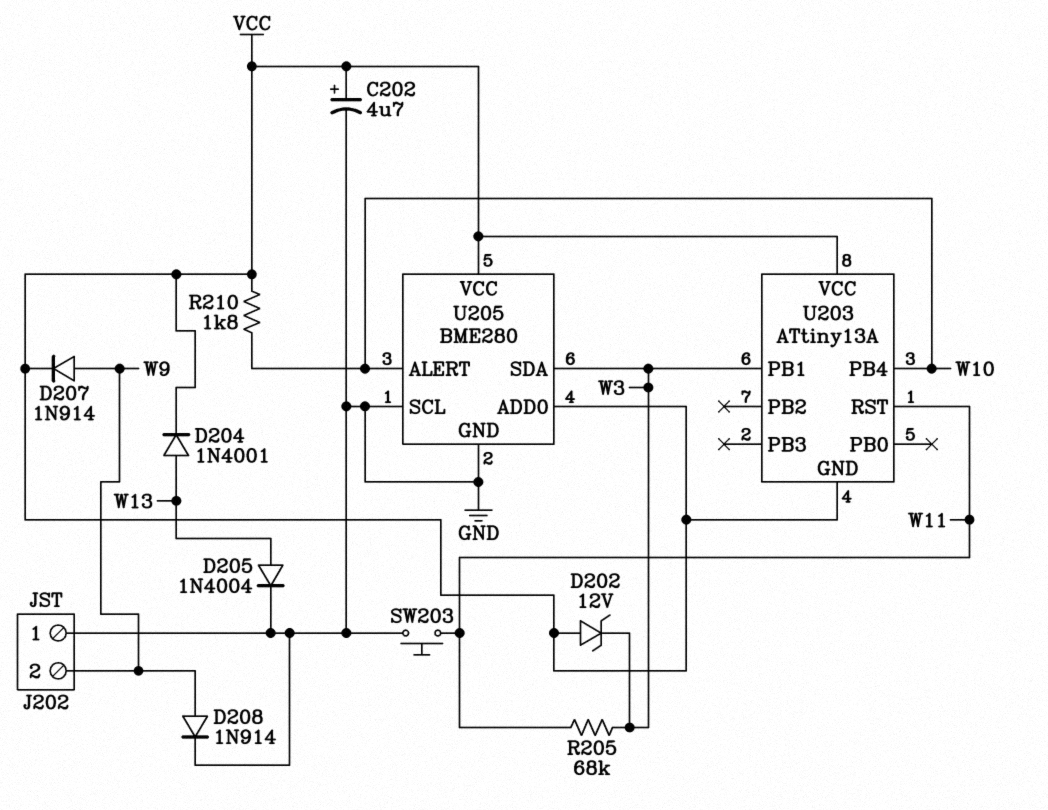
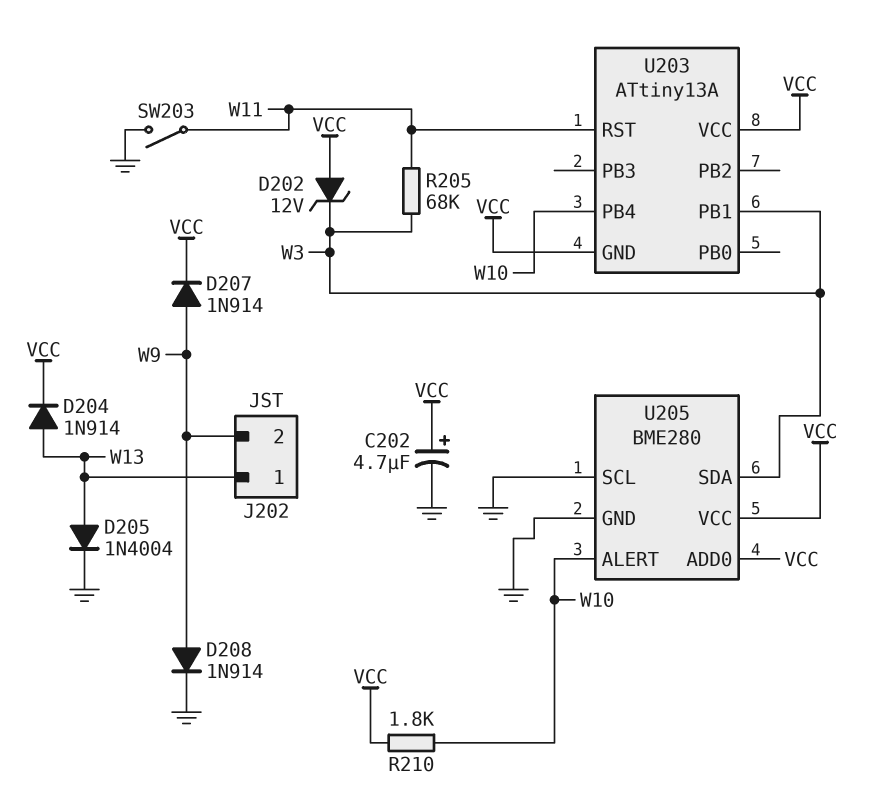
D204: diode 1N4001 (A W13, K VCC) -> diode 1N914 (A W13, K VCC)
J202 pin 1: GND -> W13
SW203: button (GND, W11) -> switch (GND, W11)

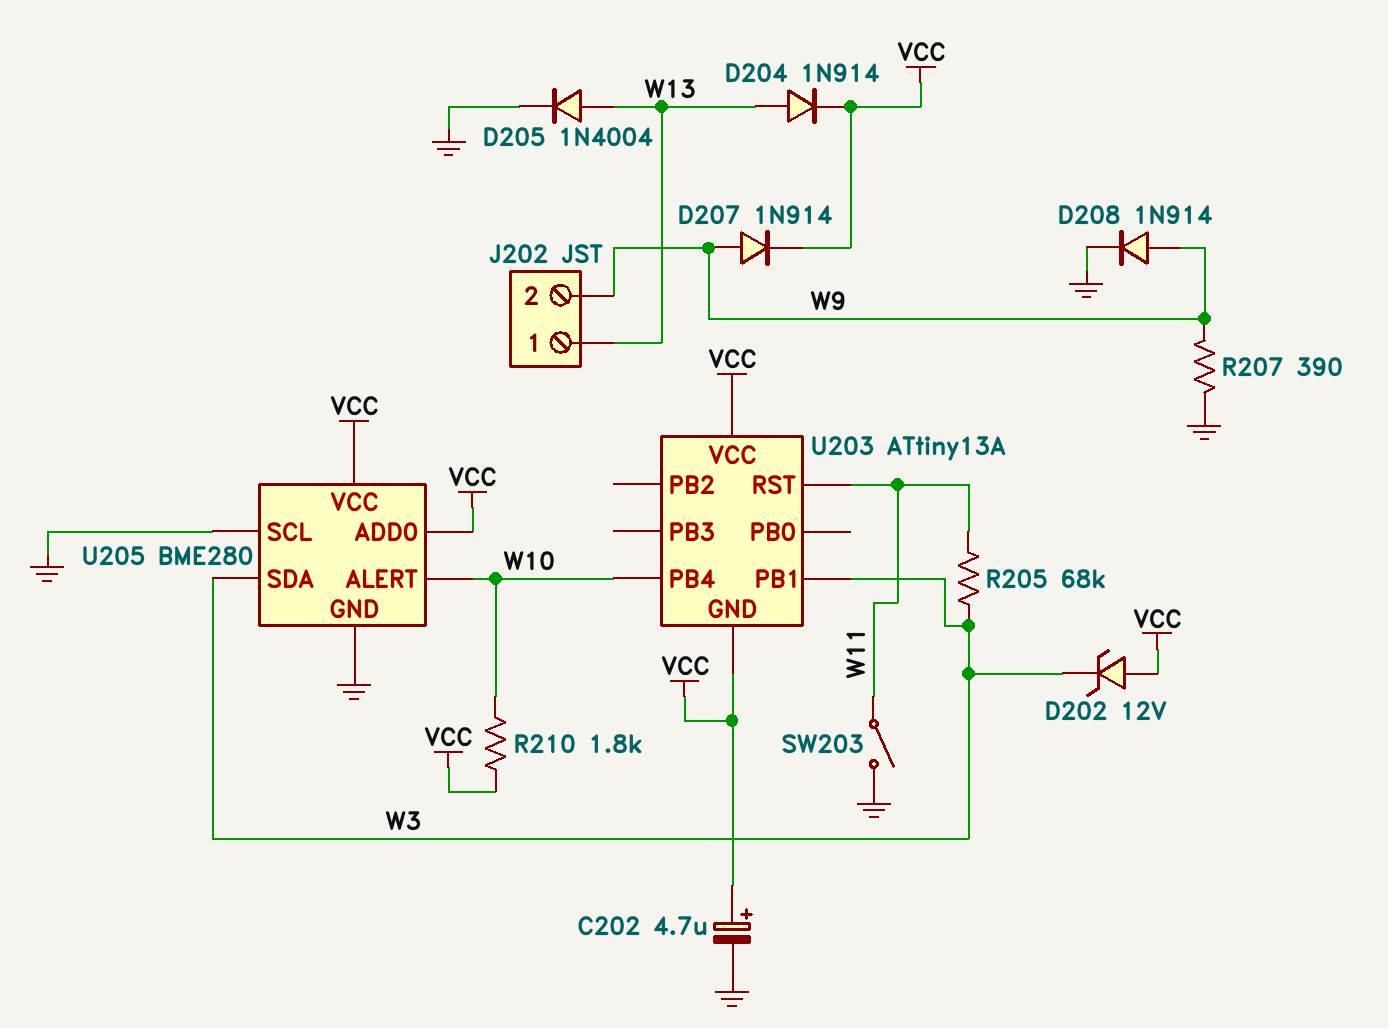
R207: none -> 390 (GND, W9)

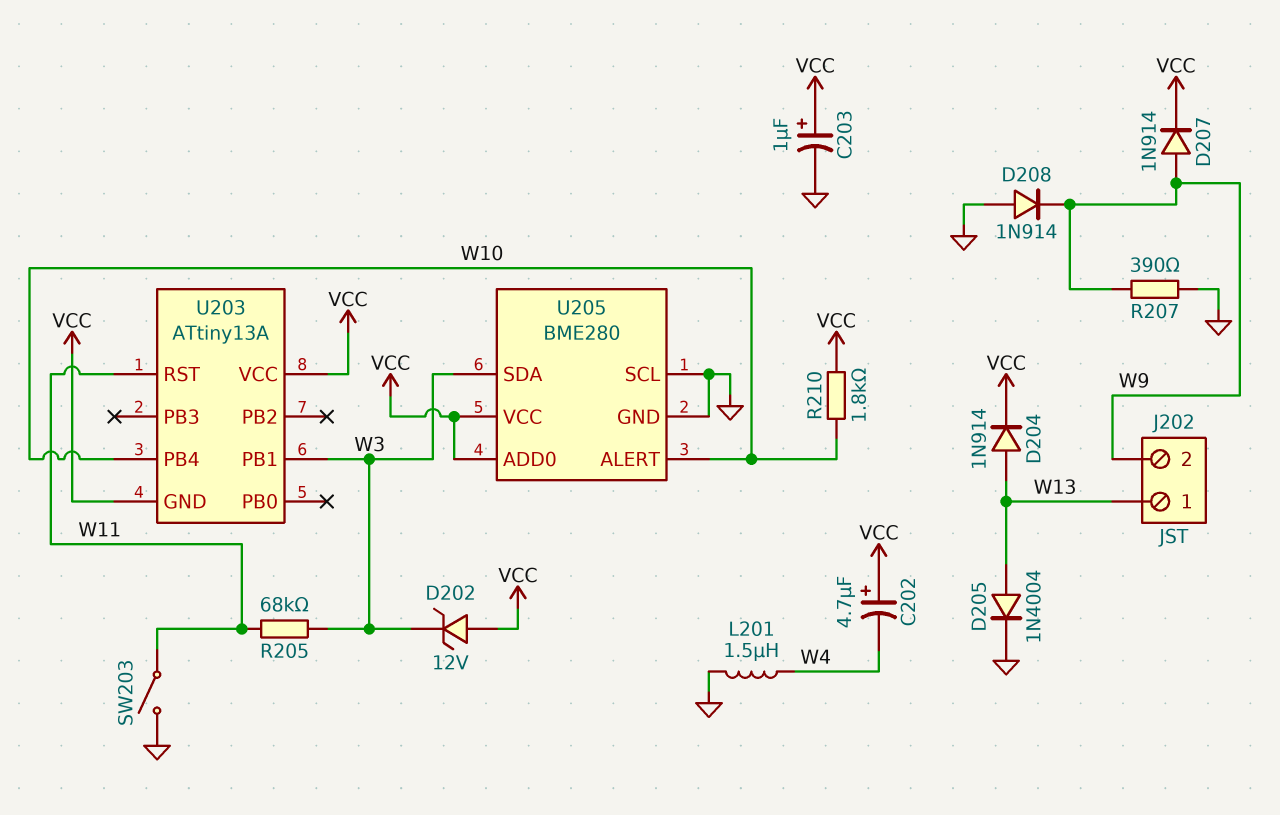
C202: 4.7uF (plus VCC, minus GND) -> 4.7uF (plus VCC, minus W4)
C203: none -> 1uF (plus VCC, minus GND)
D208: diode 1N914 (A W9, K GND) -> diode 1N914 (A GND, K W9)
L201: none -> 1.5uH (GND, W4)

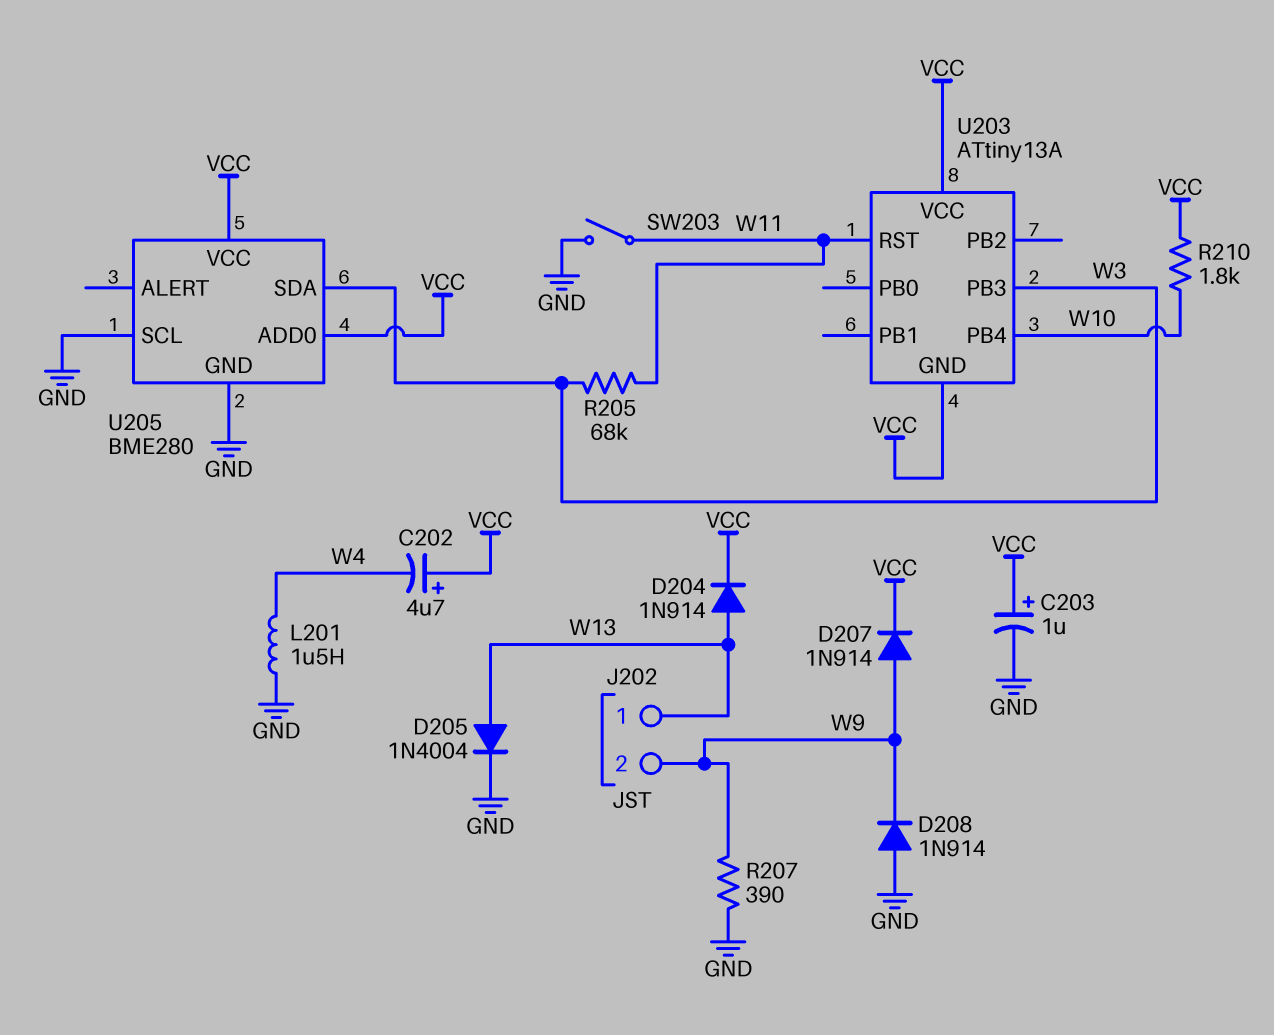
D202: zener 12V (A VCC, K W3) -> none
U203 pin PB1: W3 -> none
U203 pin PB3: none -> W3
U205 pin ALERT: W10 -> none

